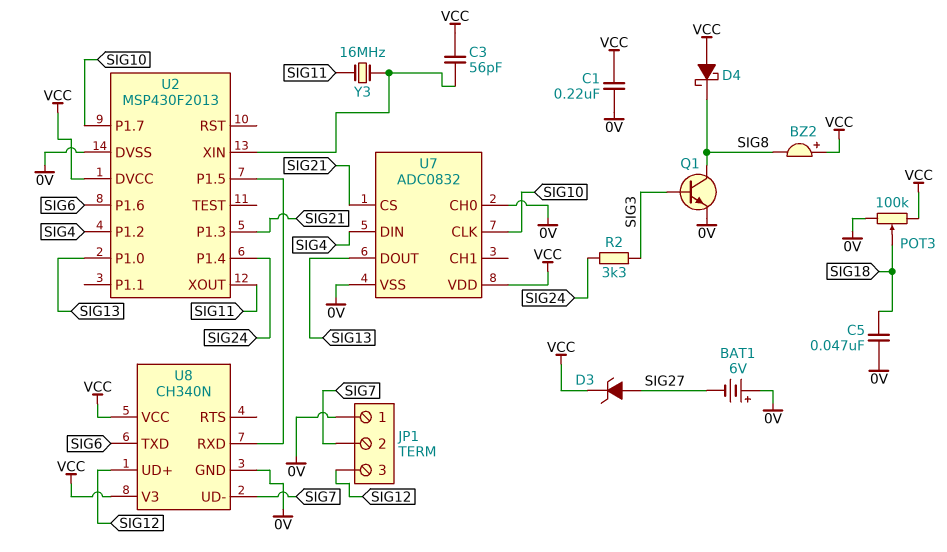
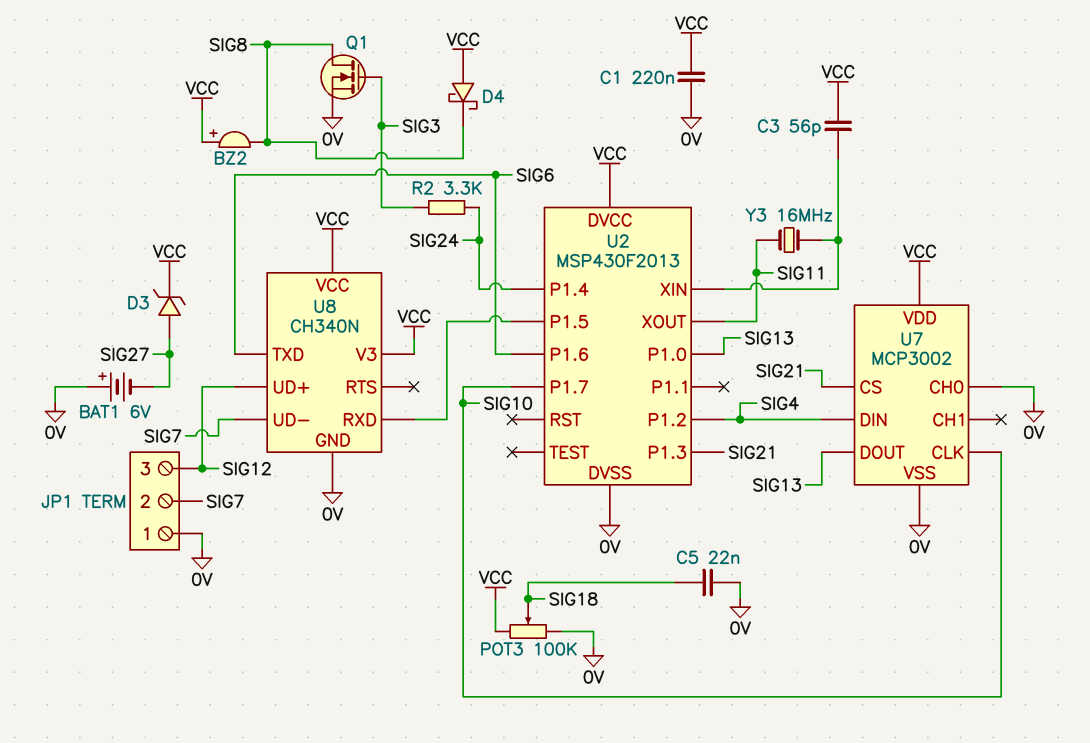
C5: 47nF (0V, SIG18) -> 22nF (0V, SIG18)
Q1: NPN (B SIG3, C SIG8, E 0V) -> NMOS (G SIG3, D SIG8, S 0V)
U7: ADC0832 -> MCP3002

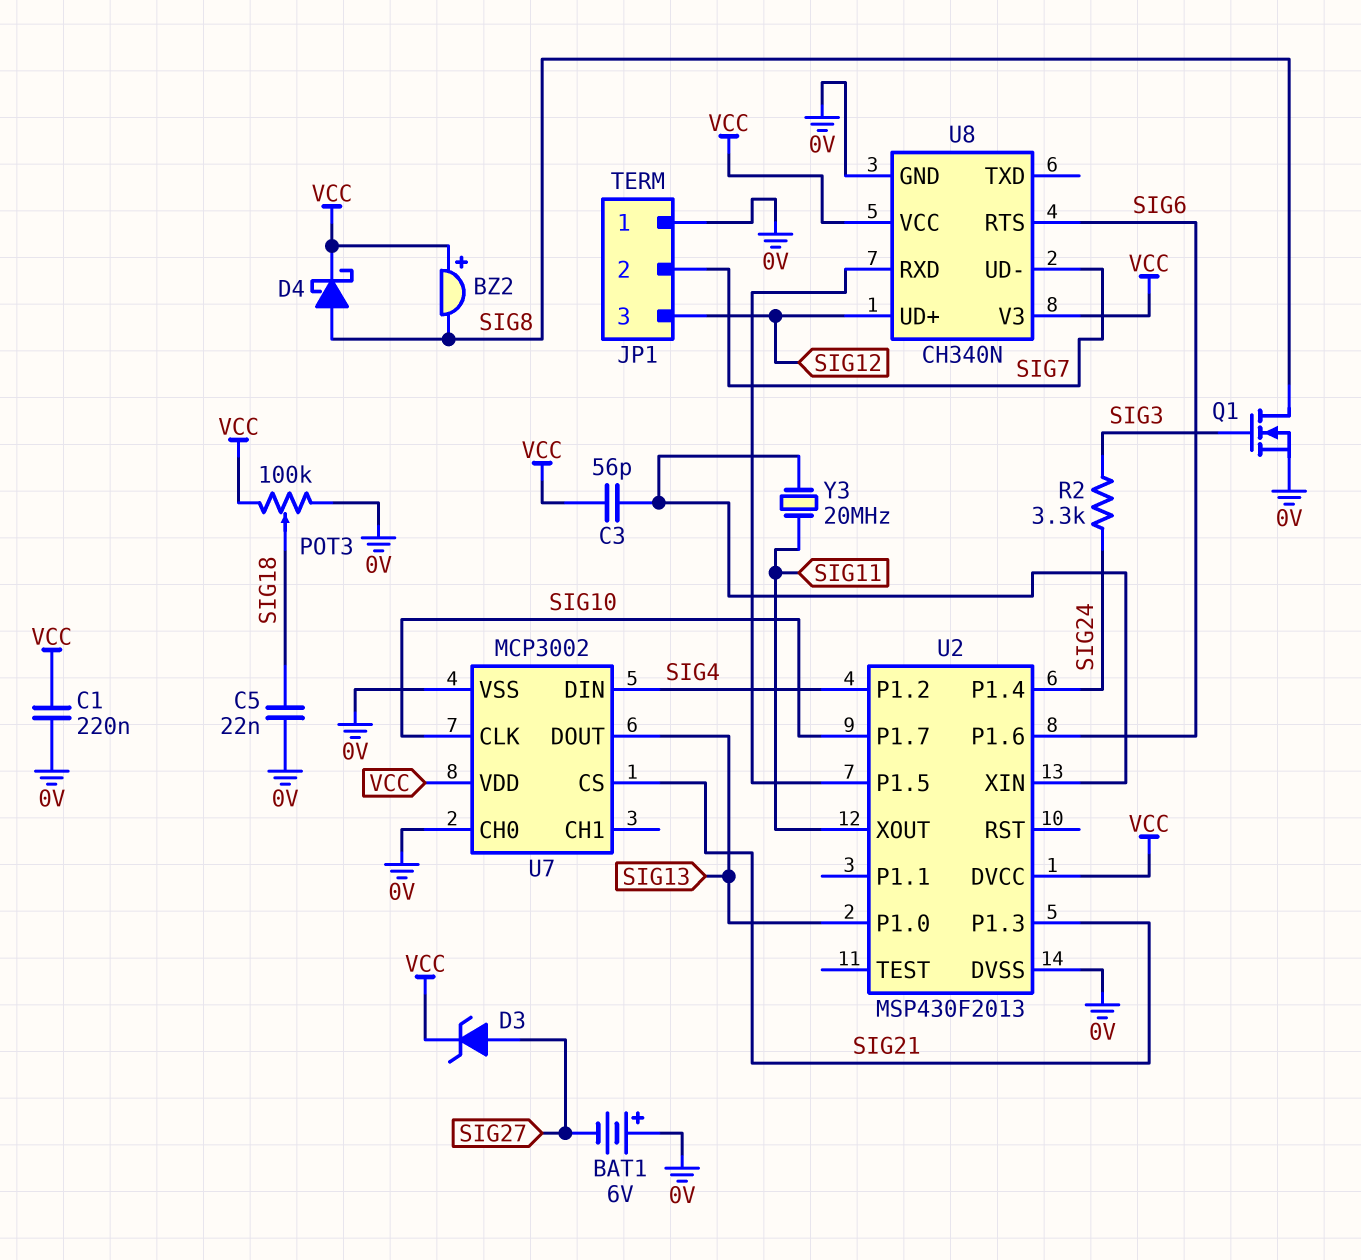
D4: schottky (A VCC, K SIG8) -> schottky (A SIG8, K VCC)
U8 pin RTS: none -> SIG6
U8 pin TXD: SIG6 -> none
Y3: 16MHz (SIG11, U2/XIN) -> 20MHz (SIG11, U2/XIN)

